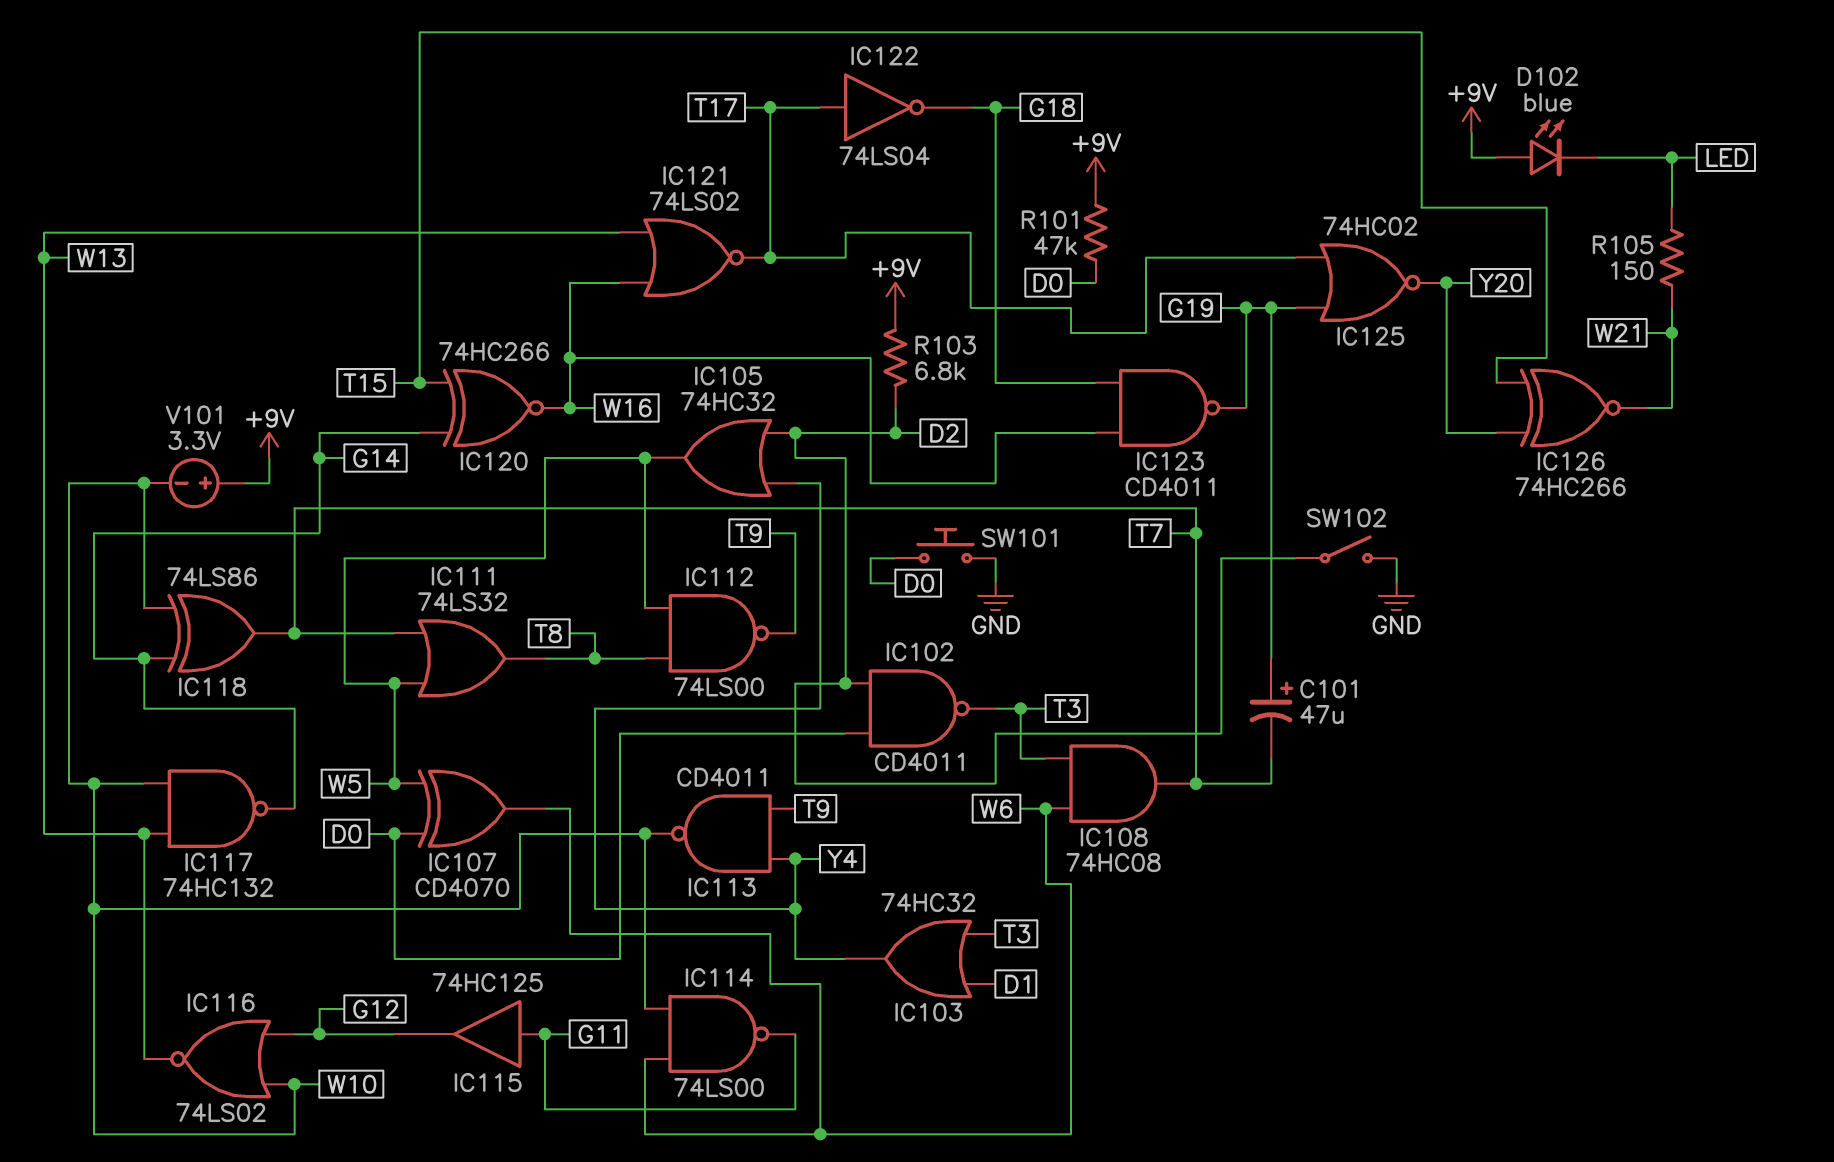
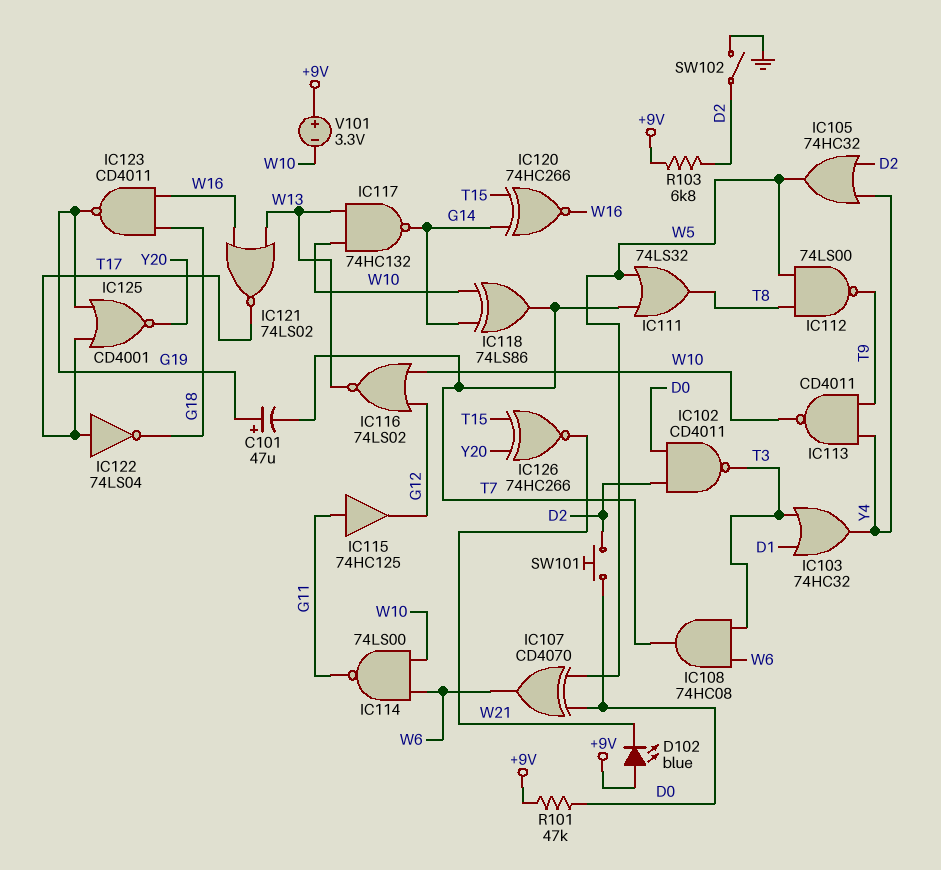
D102: LED blue (A +9V, K LED) -> LED blue (A +9V, K W21)
IC125: NOR 74HC02 (in G19, in T17, out Y20) -> NOR CD4001 (in G19, in T17, out Y20)
R105: 150 (LED, W21) -> none
SW101: button (D0, GND) -> button (D0, D2)

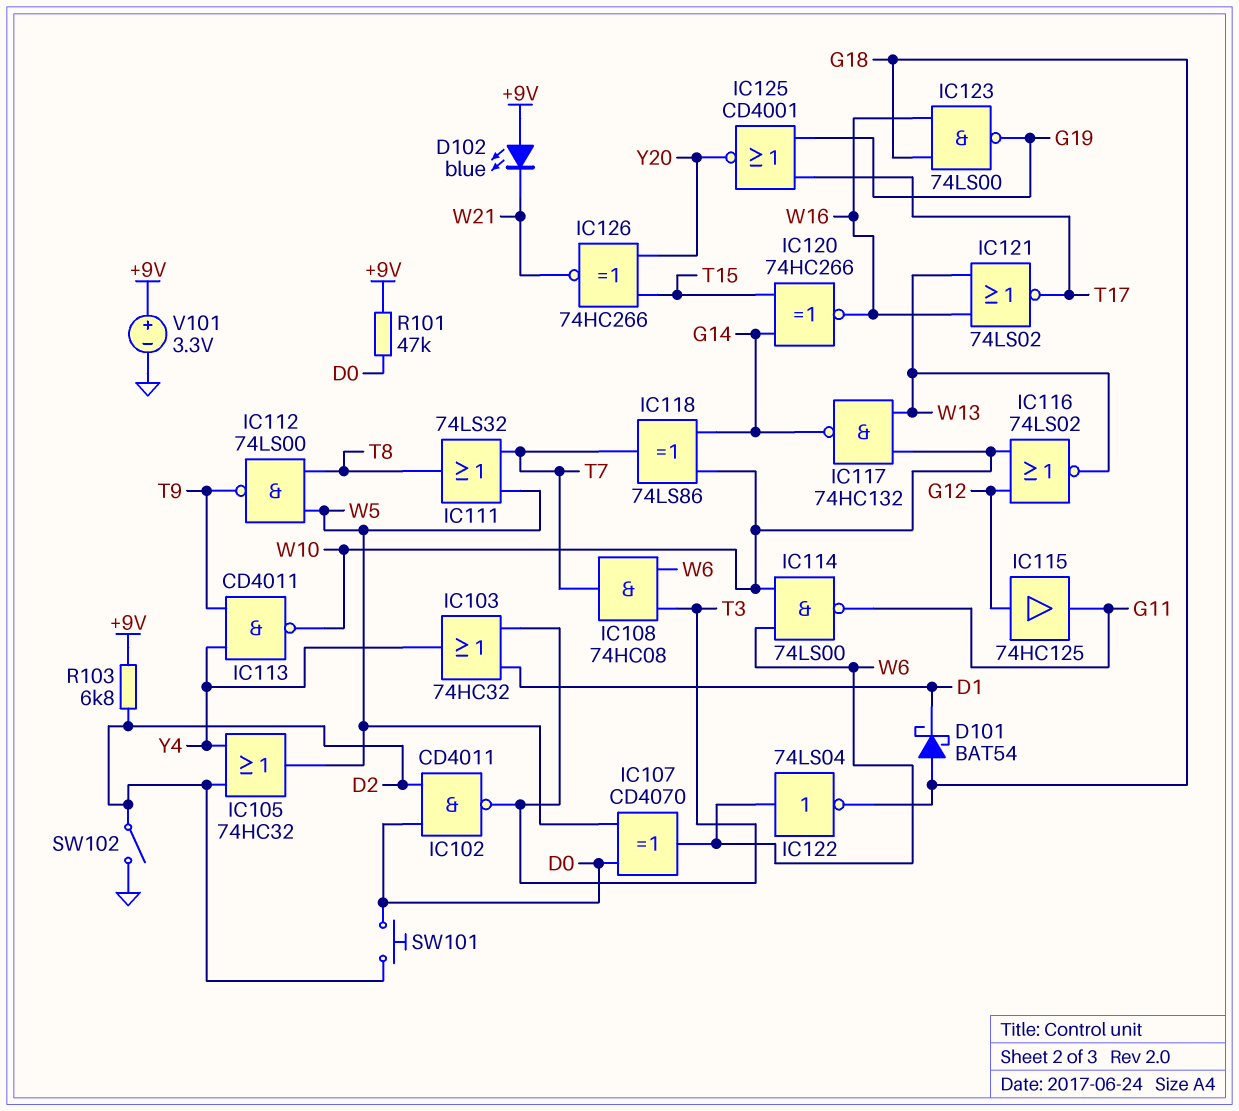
C101: 47uF (plus G19, minus T7) -> none
D101: none -> schottky BAT54 (A G18, K D1)
IC115: buffer 74HC125 (in G11, out G12) -> buffer 74HC125 (in G12, out G11)
IC122: NOT 74LS04 (in T17, out G18) -> NOT 74LS04 (in W6, out G18)
IC123: NAND CD4011 (in G18, in W16, out G19) -> NAND 74LS00 (in G18, in W16, out G19)
V101: 3.3V (plus +9V, minus W10) -> 3.3V (plus +9V, minus GND)

